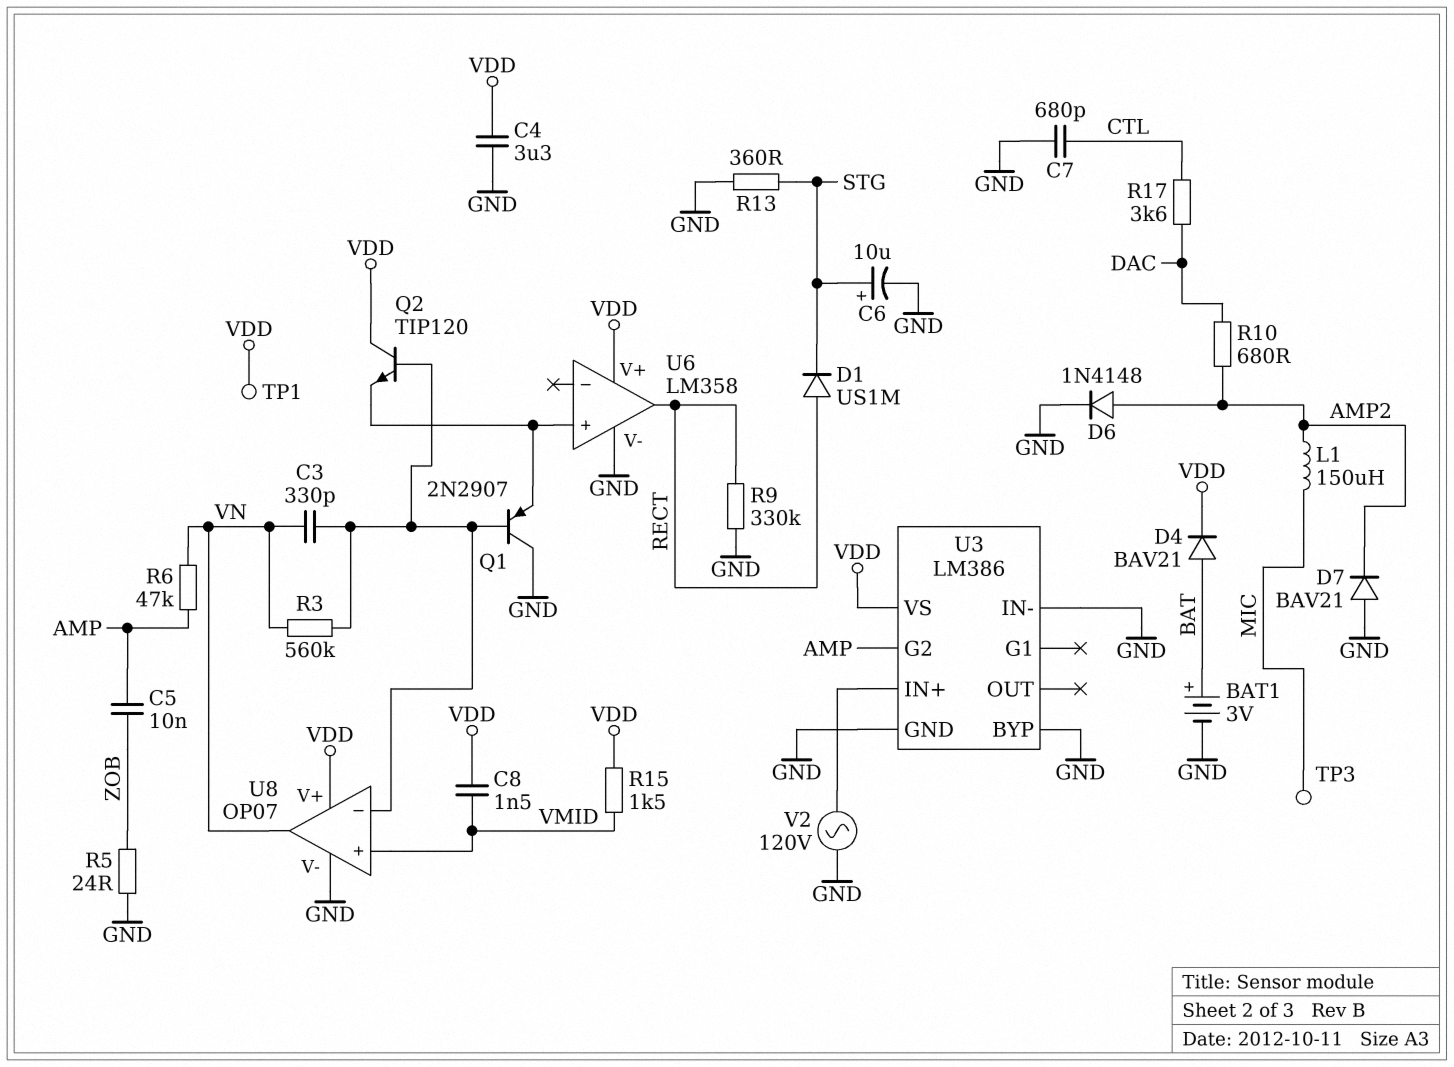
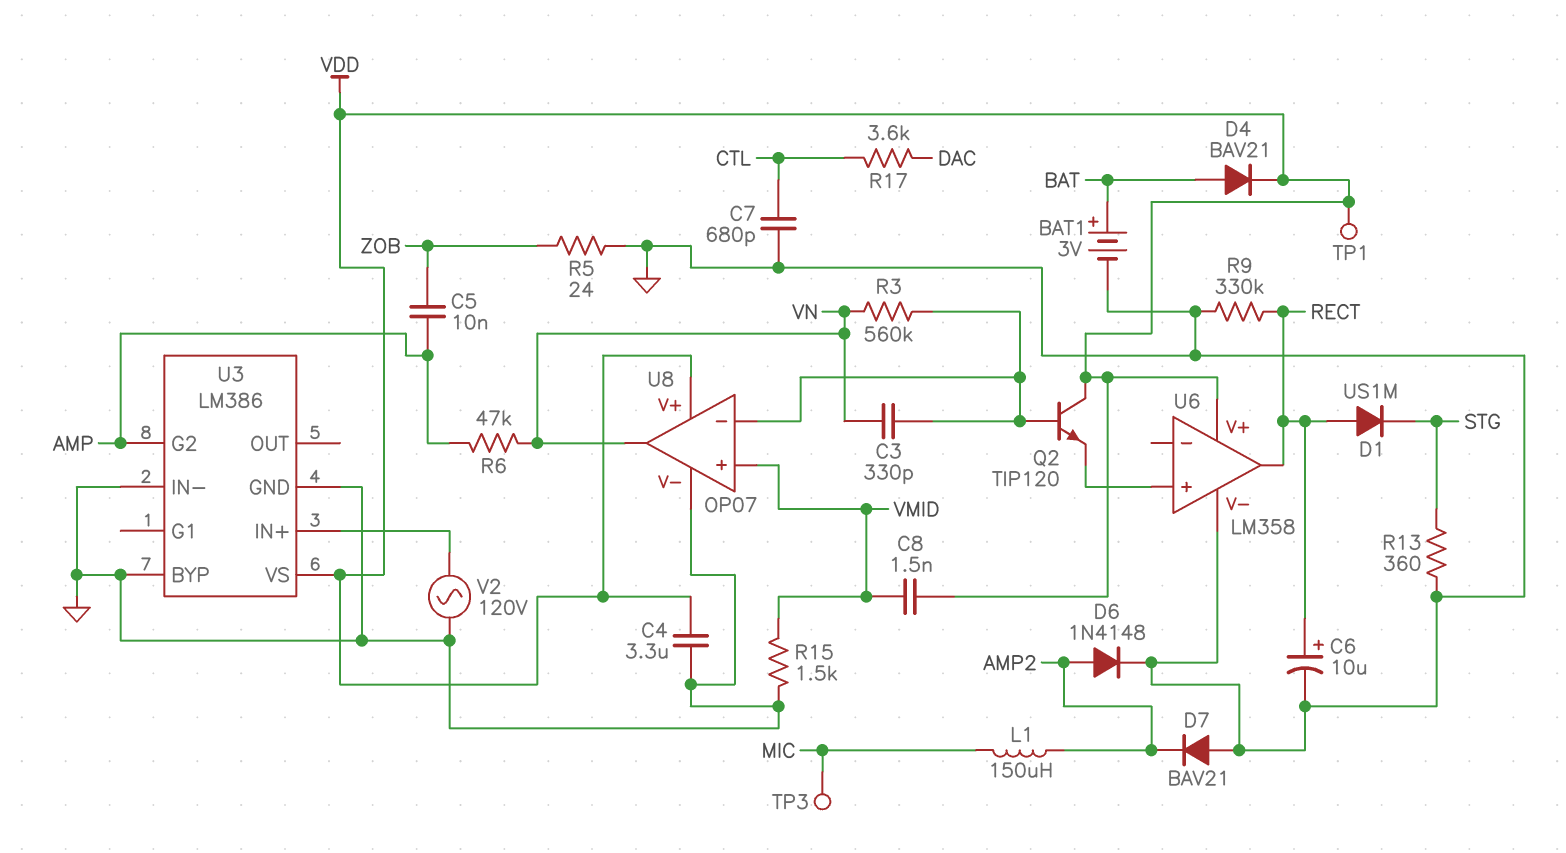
C6: 10uF (plus STG, minus GND) -> 10uF (plus RECT, minus GND)
Q1: PNP 2N2907 (B U8/in-, C GND, E U6/in+) -> none
R10: 680 (AMP2, DAC) -> none
R15: 1.5k (VDD, VMID) -> 1.5k (GND, VMID)

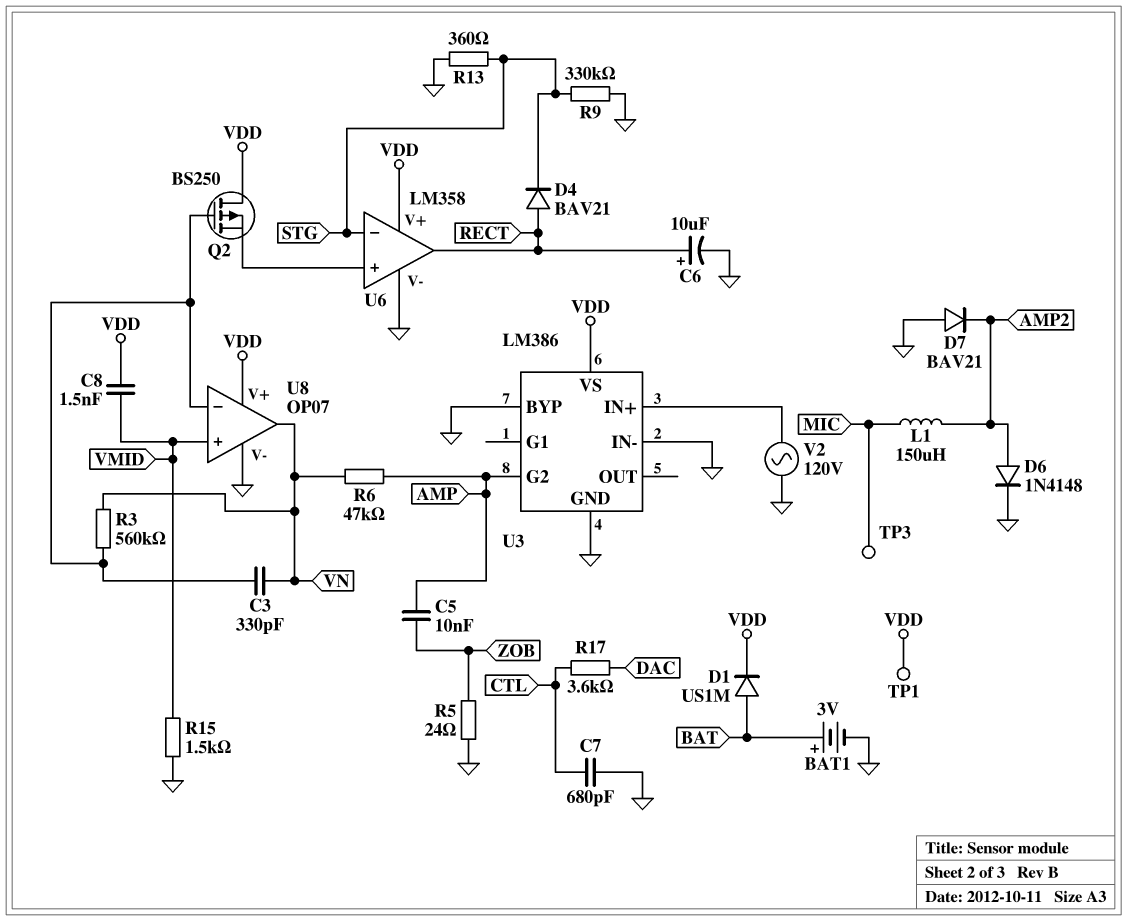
C4: 3.3uF (GND, VDD) -> none
D1: diode US1M (A RECT, K STG) -> diode US1M (A BAT, K VDD)
D4: diode BAV21 (A BAT, K VDD) -> diode BAV21 (A RECT, K STG)
Q2: NPN TIP120 (B U8/in-, C VDD, E U6/in+) -> PMOS BS250 (G U8/in-, D VDD, S U6/in+)
R9: 330k (GND, RECT) -> 330k (GND, STG)
U6 pin in-: none -> STG

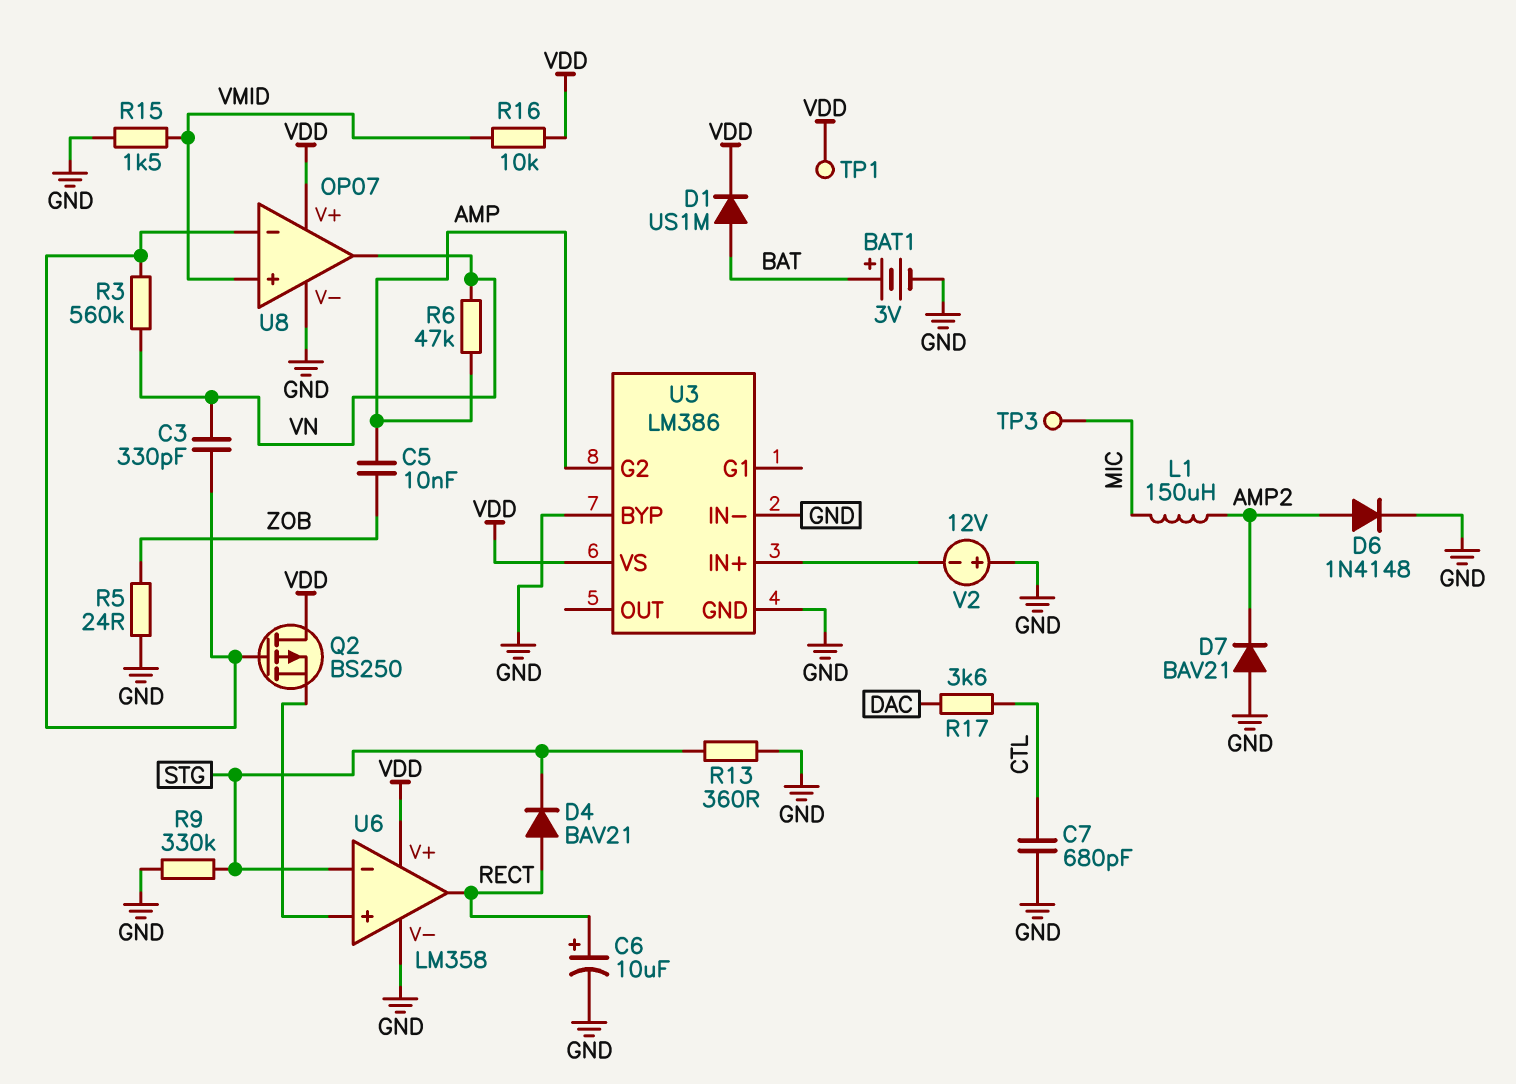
C8: 1.5nF (VDD, VMID) -> none
R16: none -> 10k (VDD, VMID)
V2: AC 120V (GND, U3/IN+) -> 12V (plus GND, minus U3/IN+)

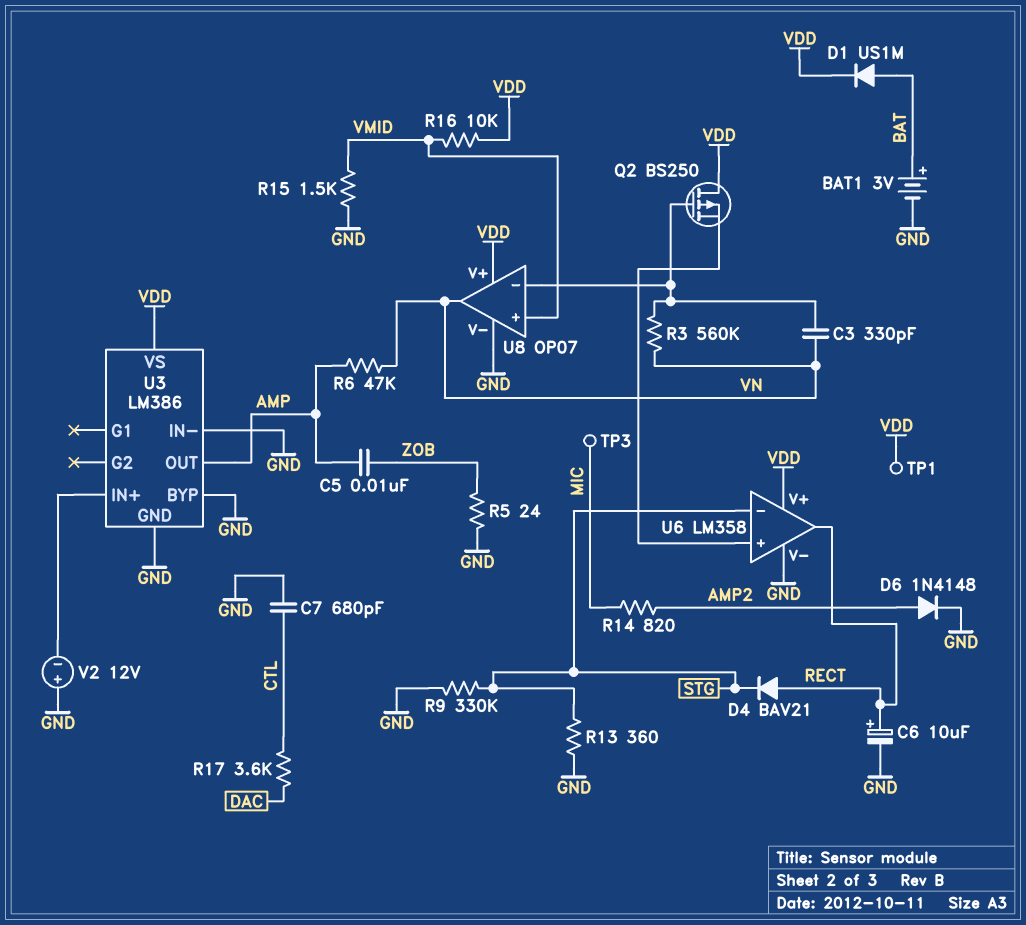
D7: diode BAV21 (A GND, K AMP2) -> none
L1: 150uH (AMP2, MIC) -> none
R14: none -> 820 (AMP2, MIC)
U3 pin G2: AMP -> none
U3 pin OUT: none -> AMP

